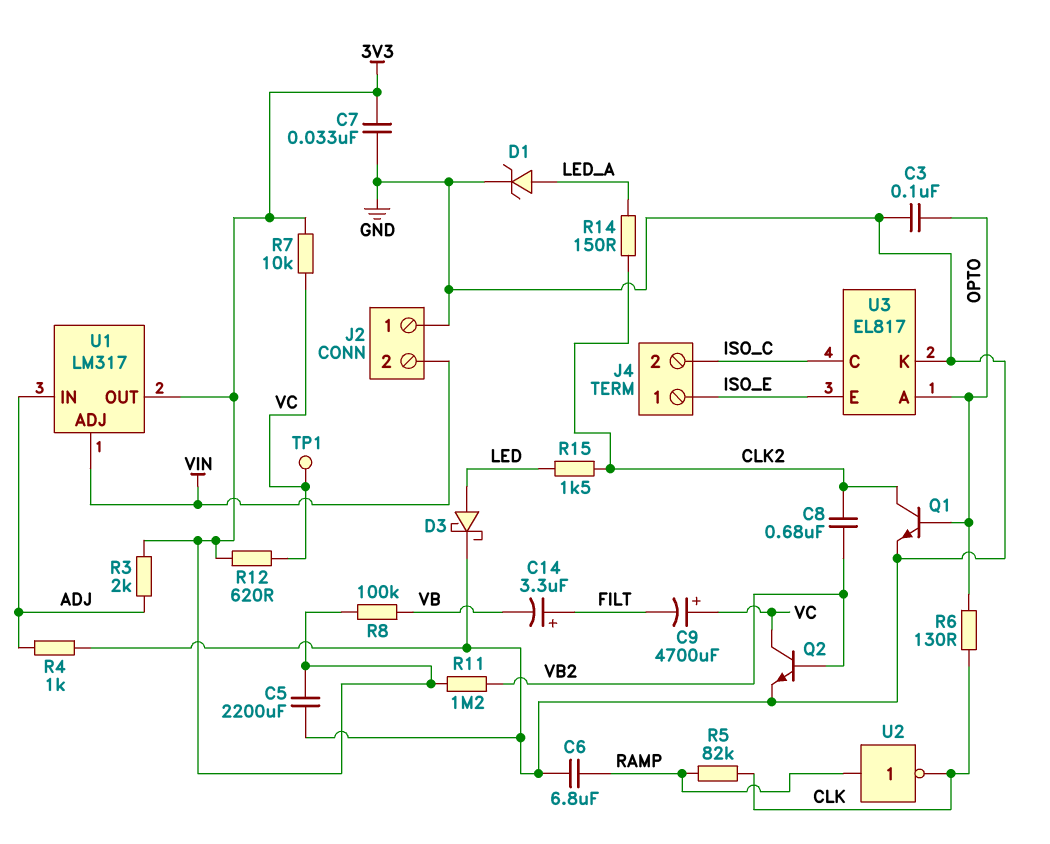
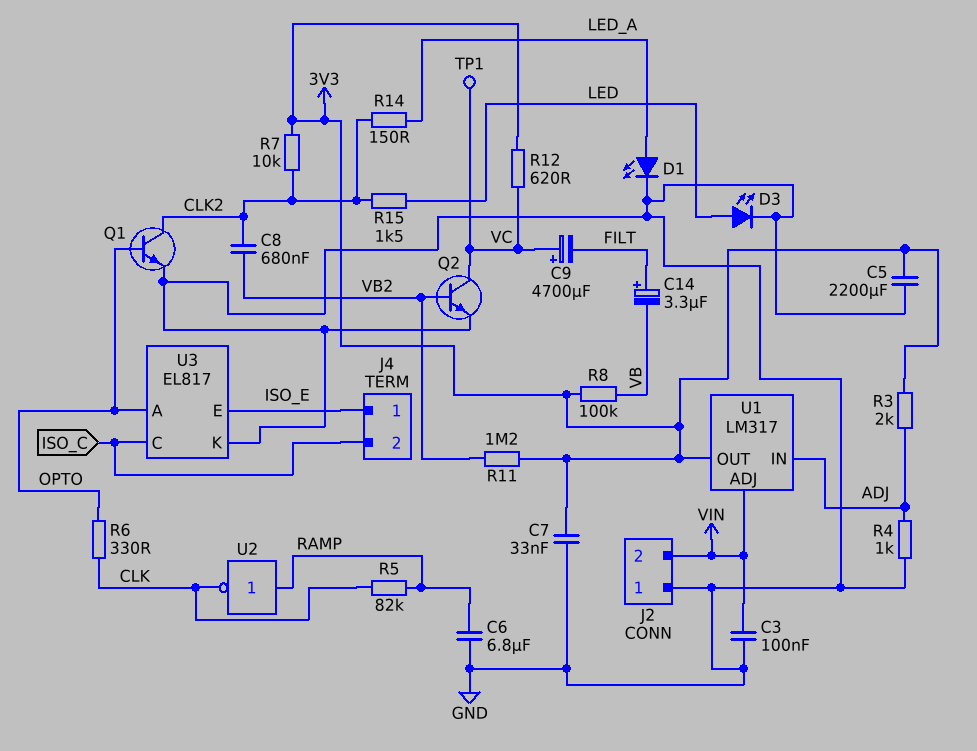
C3: 100nF (GND, OPTO) -> 100nF (GND, VIN)
D1: zener (A LED_A, K GND) -> LED (A LED_A, K GND)
D3: schottky (A LED, K GND) -> LED (A LED, K GND)
R6: 130 (CLK, OPTO) -> 330 (CLK, OPTO)
R7: 10k (3V3, VC) -> 10k (3V3, CLK2)

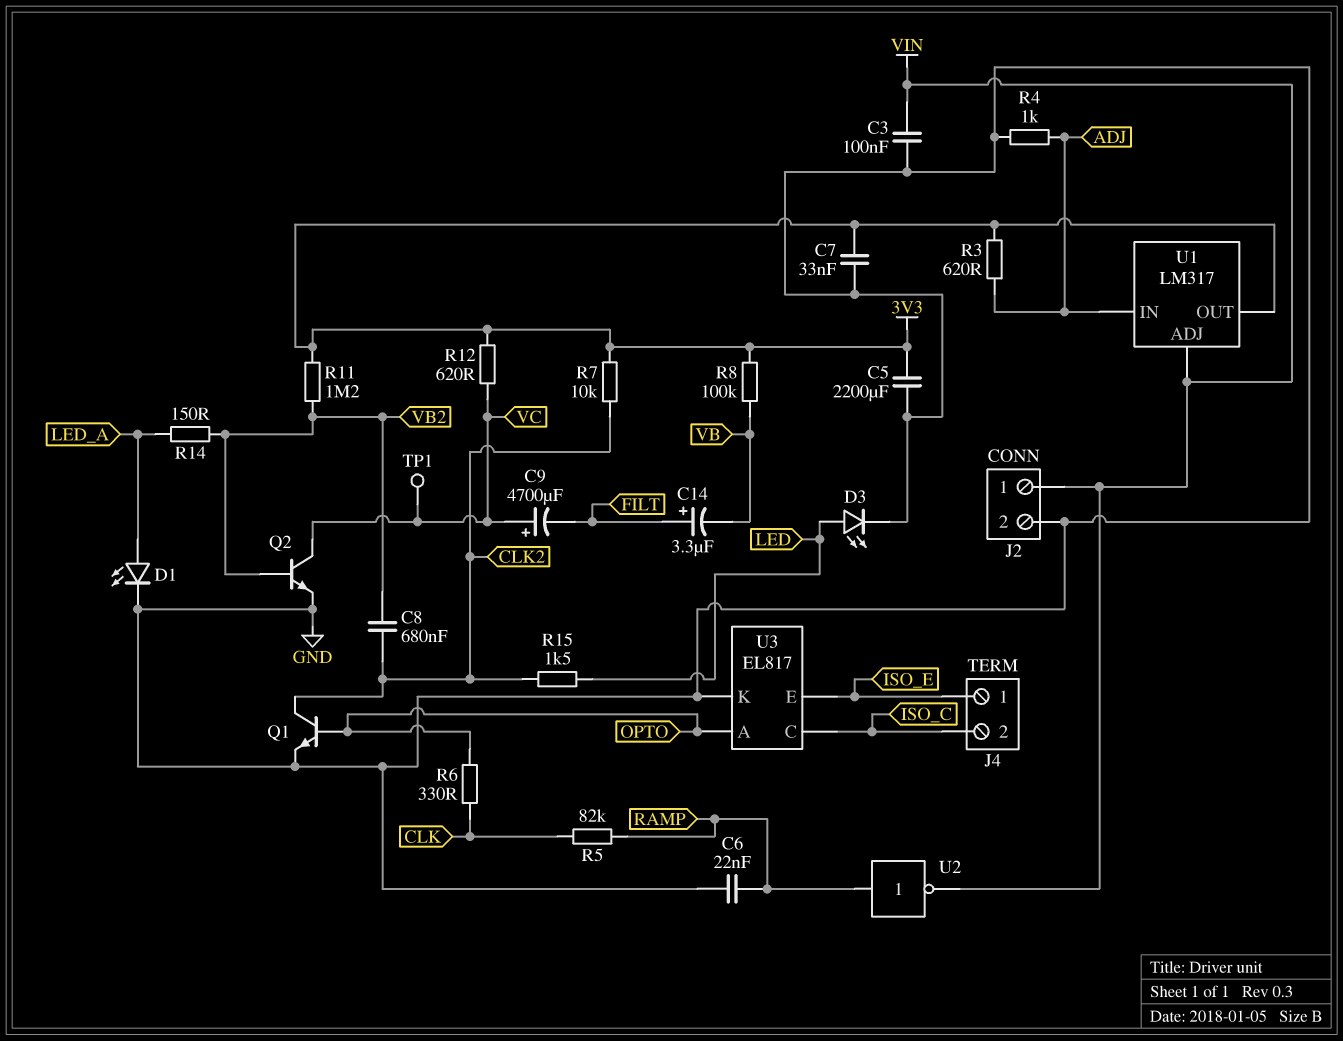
C6: 6.8uF (GND, RAMP) -> 22nF (GND, RAMP)
J2 pin 1: GND -> VIN
J2 pin 2: VIN -> GND
R3: 2k (3V3, ADJ) -> 620 (3V3, ADJ)
R14: 150 (CLK2, LED_A) -> 150 (LED_A, VB2)
U2: NOT (in RAMP, out CLK) -> NOT (in RAMP, out VIN)

